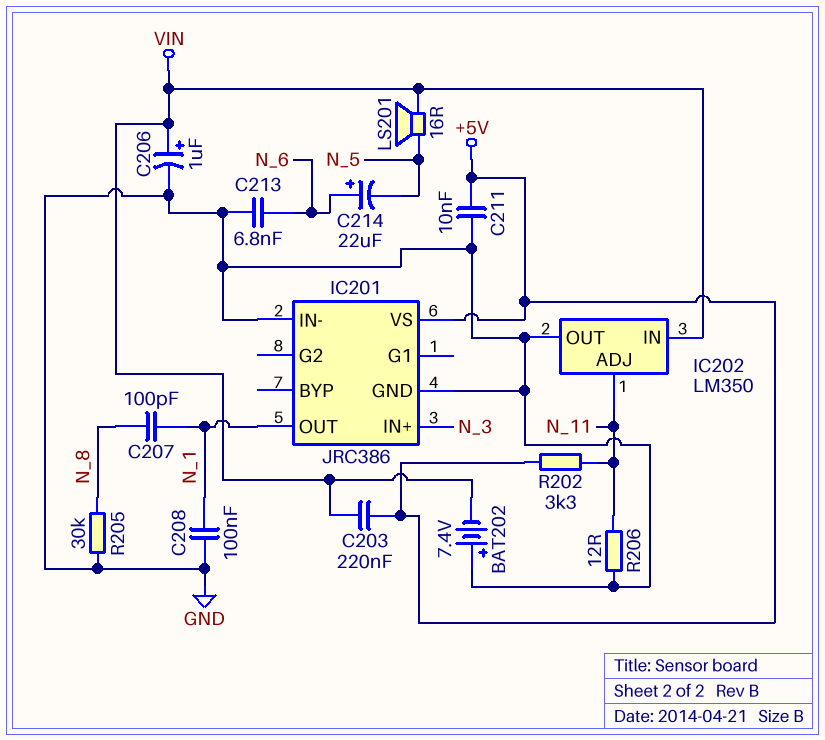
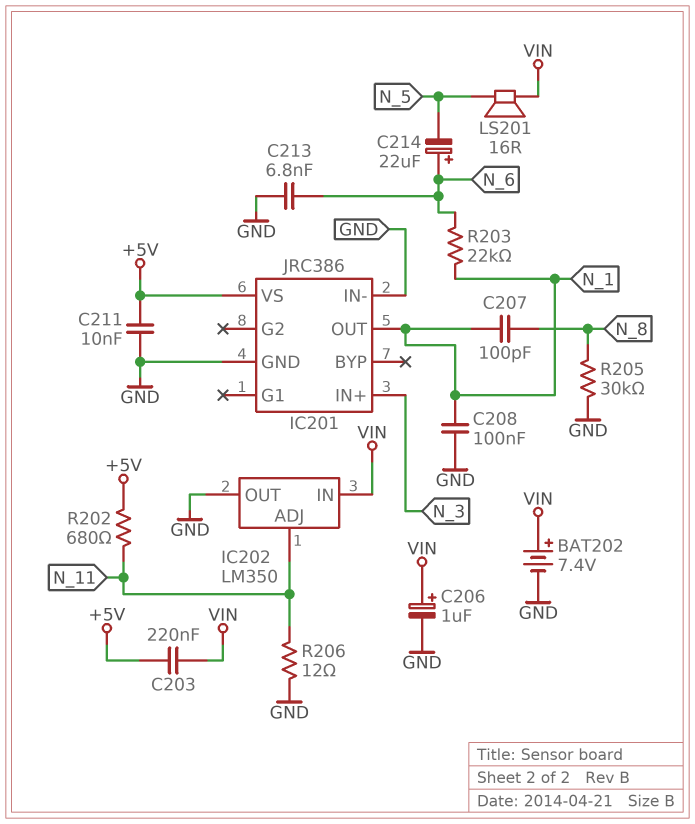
BAT202: 7.4V (plus GND, minus VIN) -> 7.4V (plus VIN, minus GND)
R202: 3.3k (+5V, N_11) -> 680 (+5V, N_11)
R203: none -> 22k (N_1, N_6)

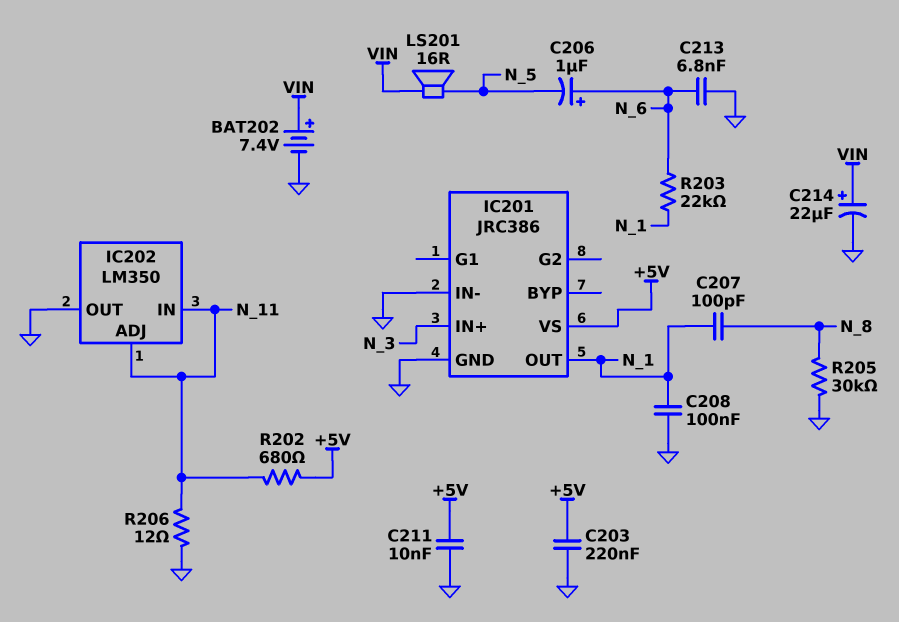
C203: 220nF (+5V, VIN) -> 220nF (+5V, GND)
C206: 1uF (plus VIN, minus GND) -> 1uF (plus N_6, minus N_5)
C214: 22uF (plus N_6, minus N_5) -> 22uF (plus VIN, minus GND)
IC202 pin IN: VIN -> N_11

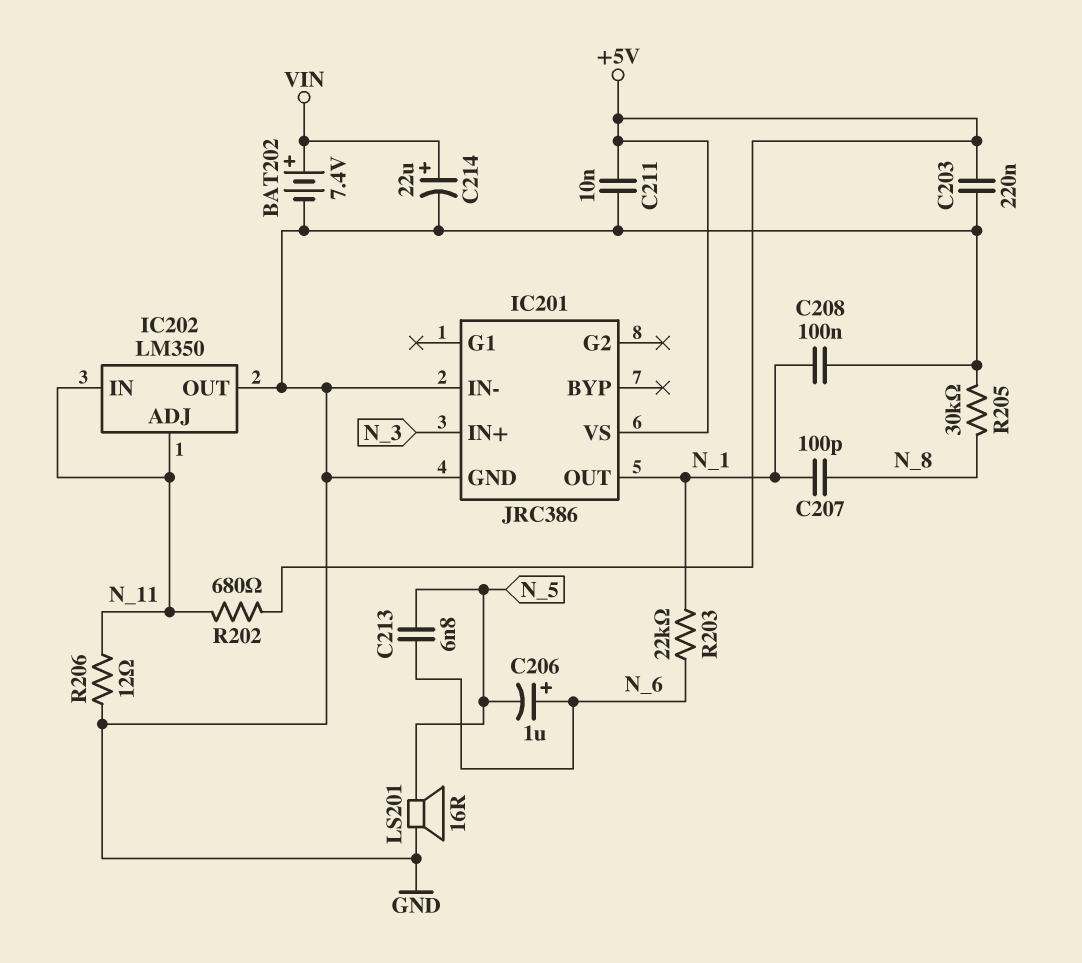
C213: 6.8nF (GND, N_6) -> 6.8nF (N_5, N_6)
LS201: speaker 16R (N_5, VIN) -> speaker 16R (GND, N_5)

